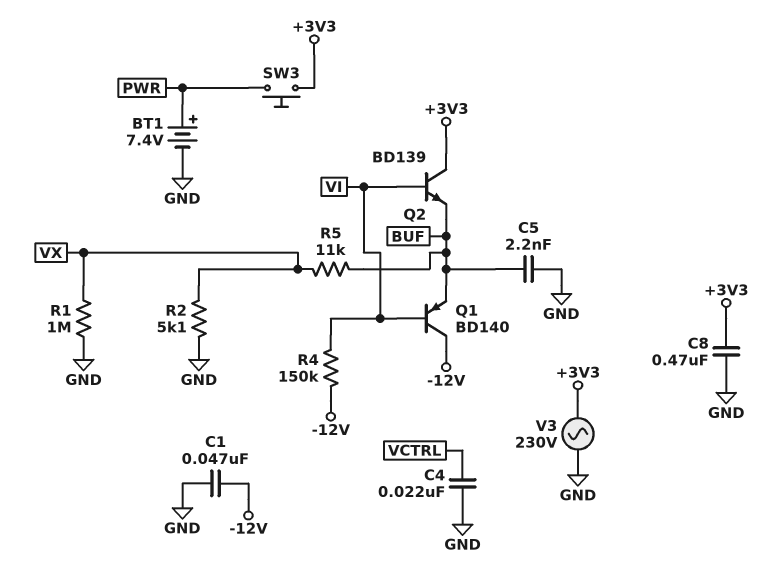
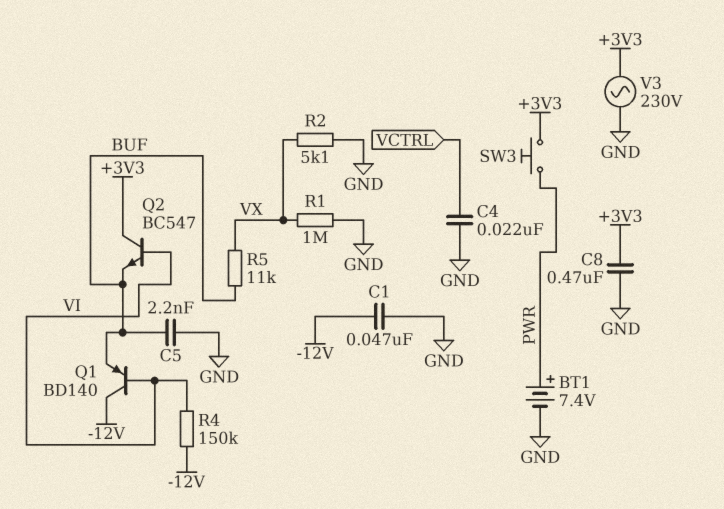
Q2: NPN BD139 (B VI, C +3V3, E BUF) -> NPN BC547 (B VI, C +3V3, E BUF)

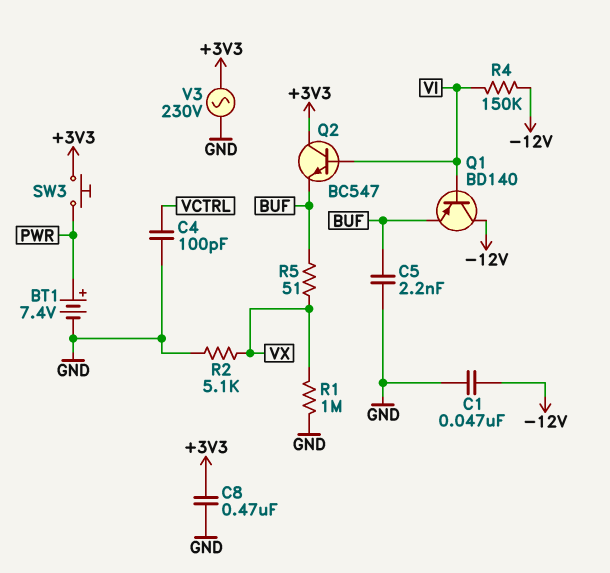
C4: 22nF (GND, VCTRL) -> 100pF (GND, VCTRL)
R5: 11k (BUF, VX) -> 51 (BUF, VX)

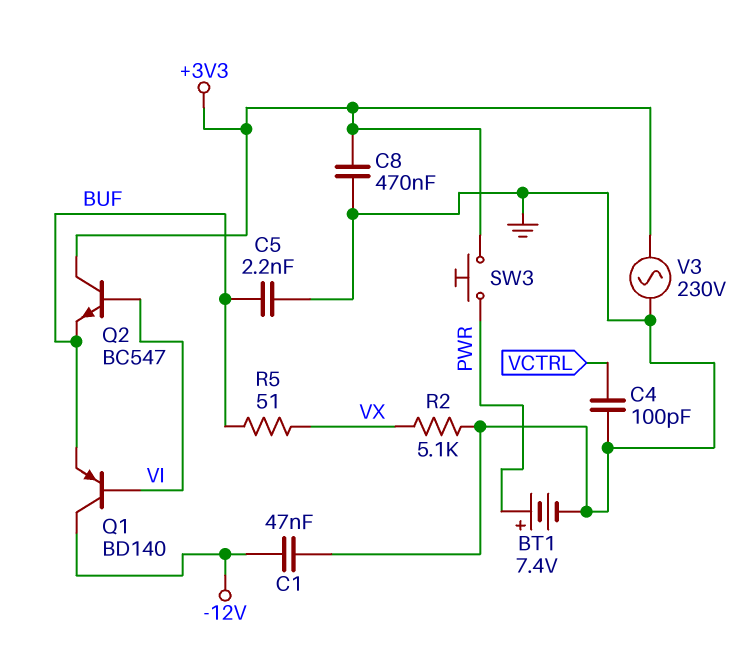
R1: 1M (GND, VX) -> none
R4: 150k (-12V, VI) -> none

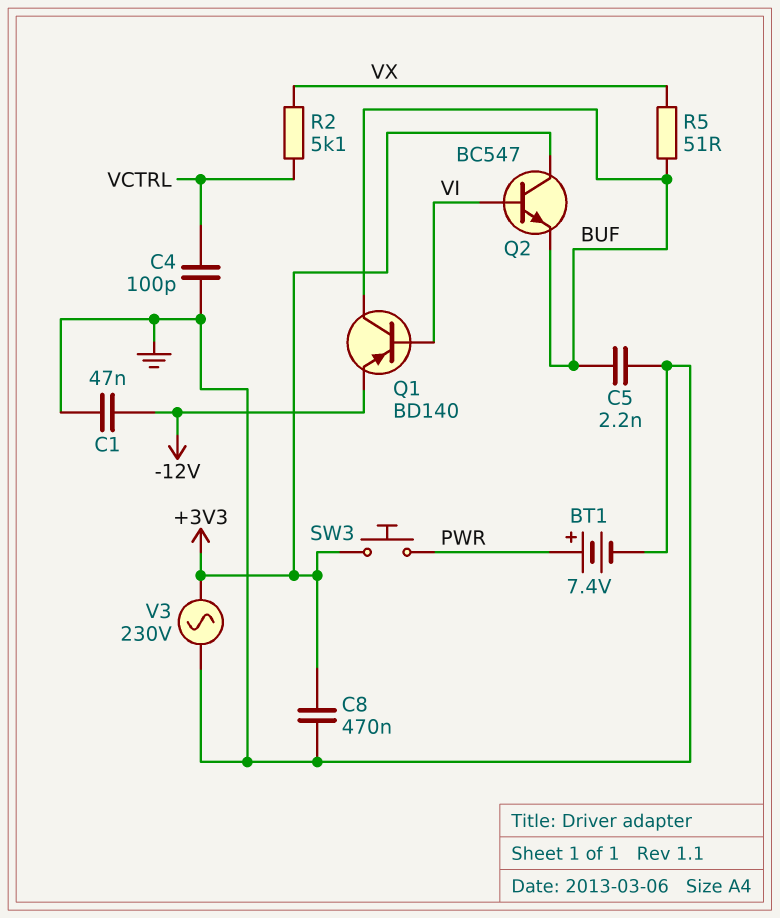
Q1: PNP BD140 (B VI, C -12V, E BUF) -> PNP BD140 (B VI, C BUF, E -12V)
R2: 5.1k (GND, VX) -> 5.1k (VCTRL, VX)

